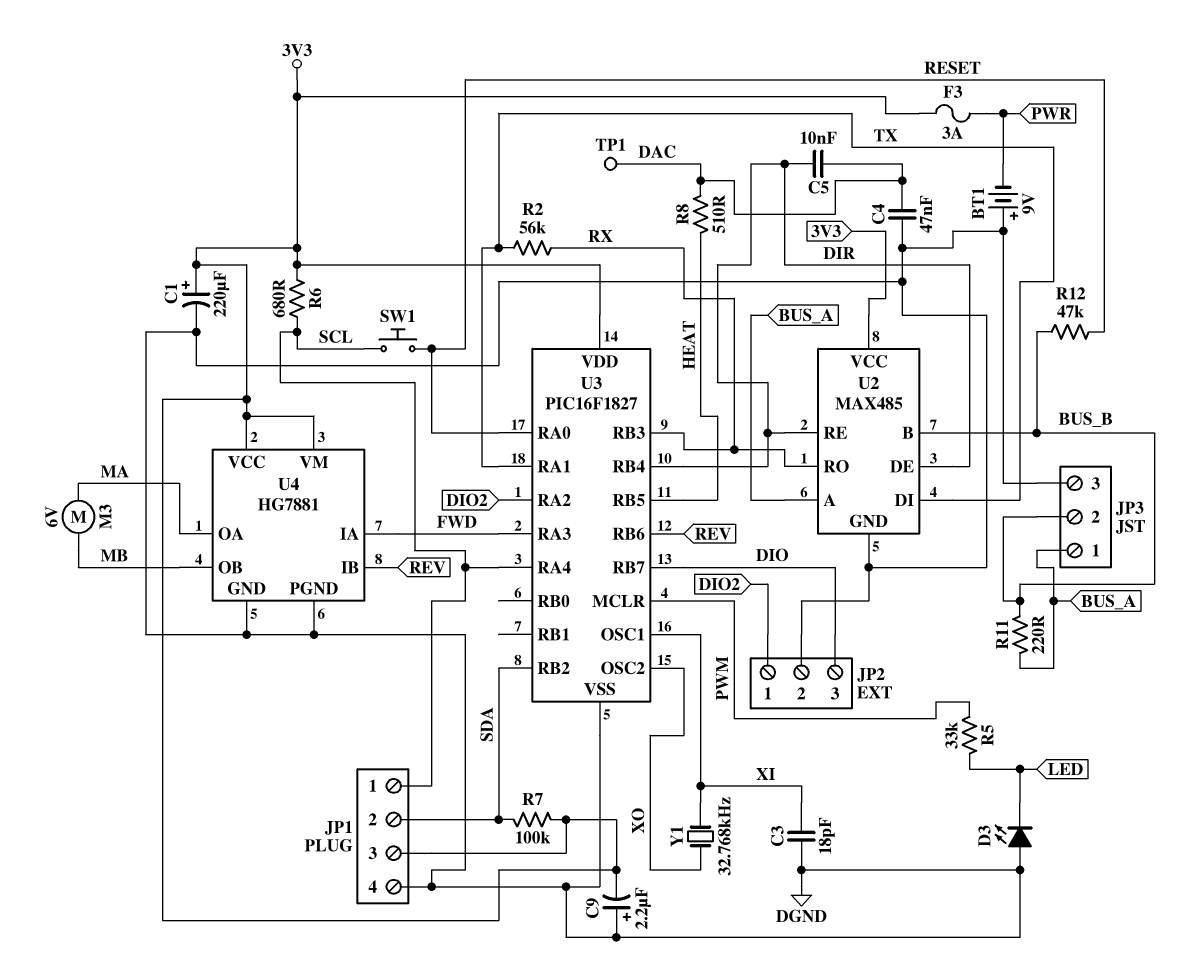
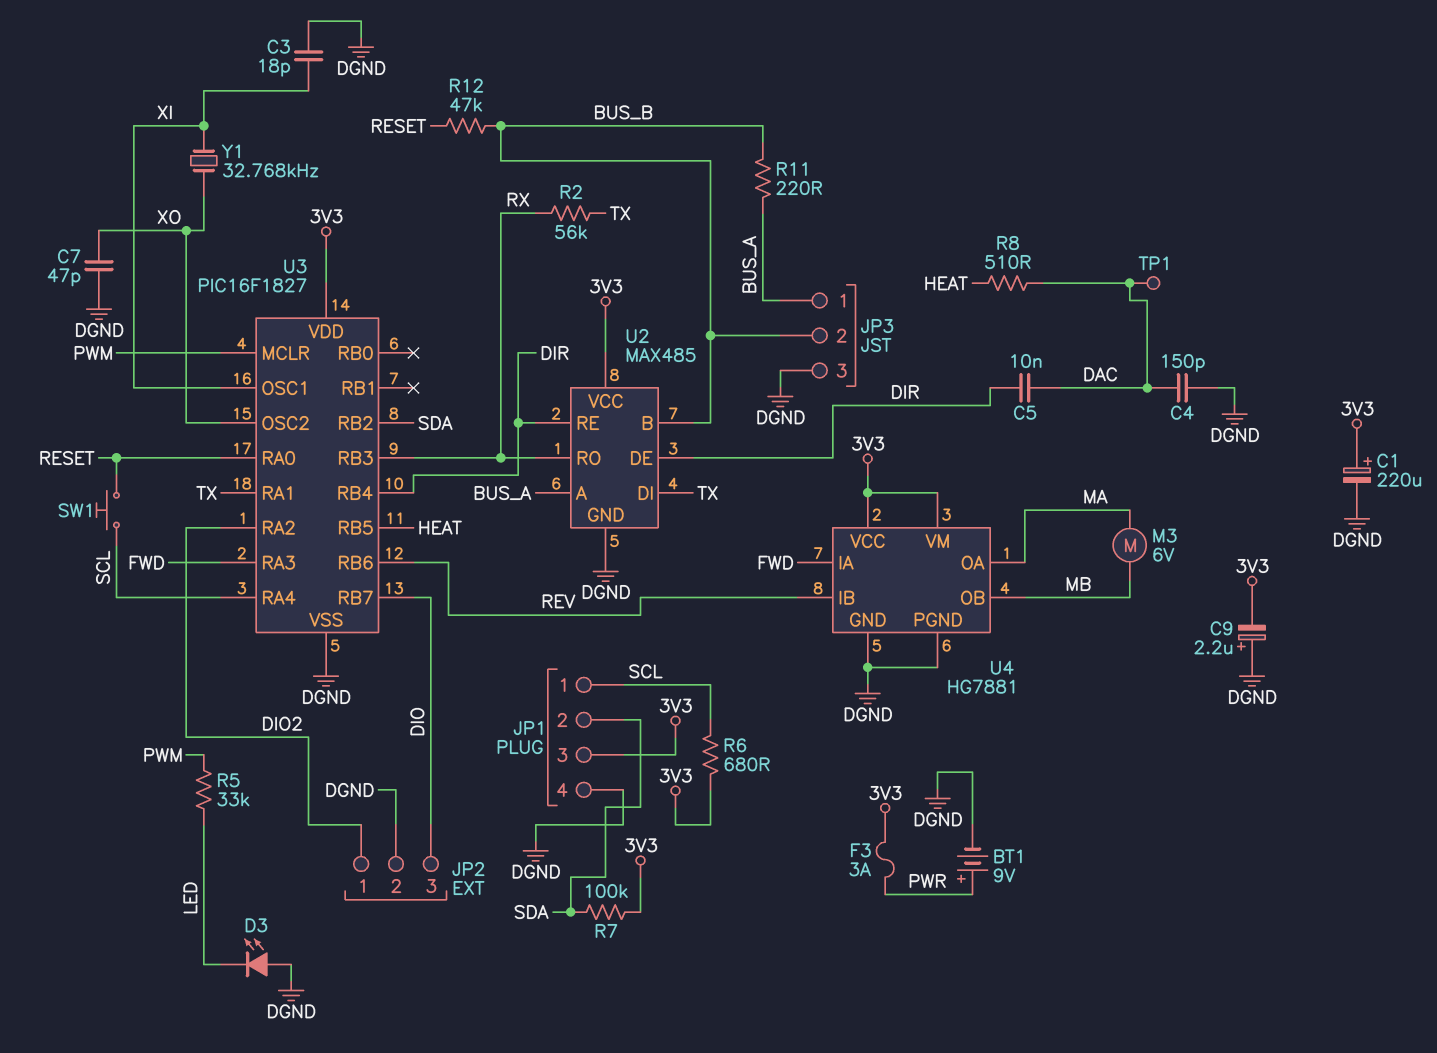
BT1: 9V (plus DGND, minus PWR) -> 9V (plus PWR, minus DGND)
C4: 47nF (DAC, DGND) -> 150pF (DAC, DGND)
C7: none -> 47pF (DGND, XO)

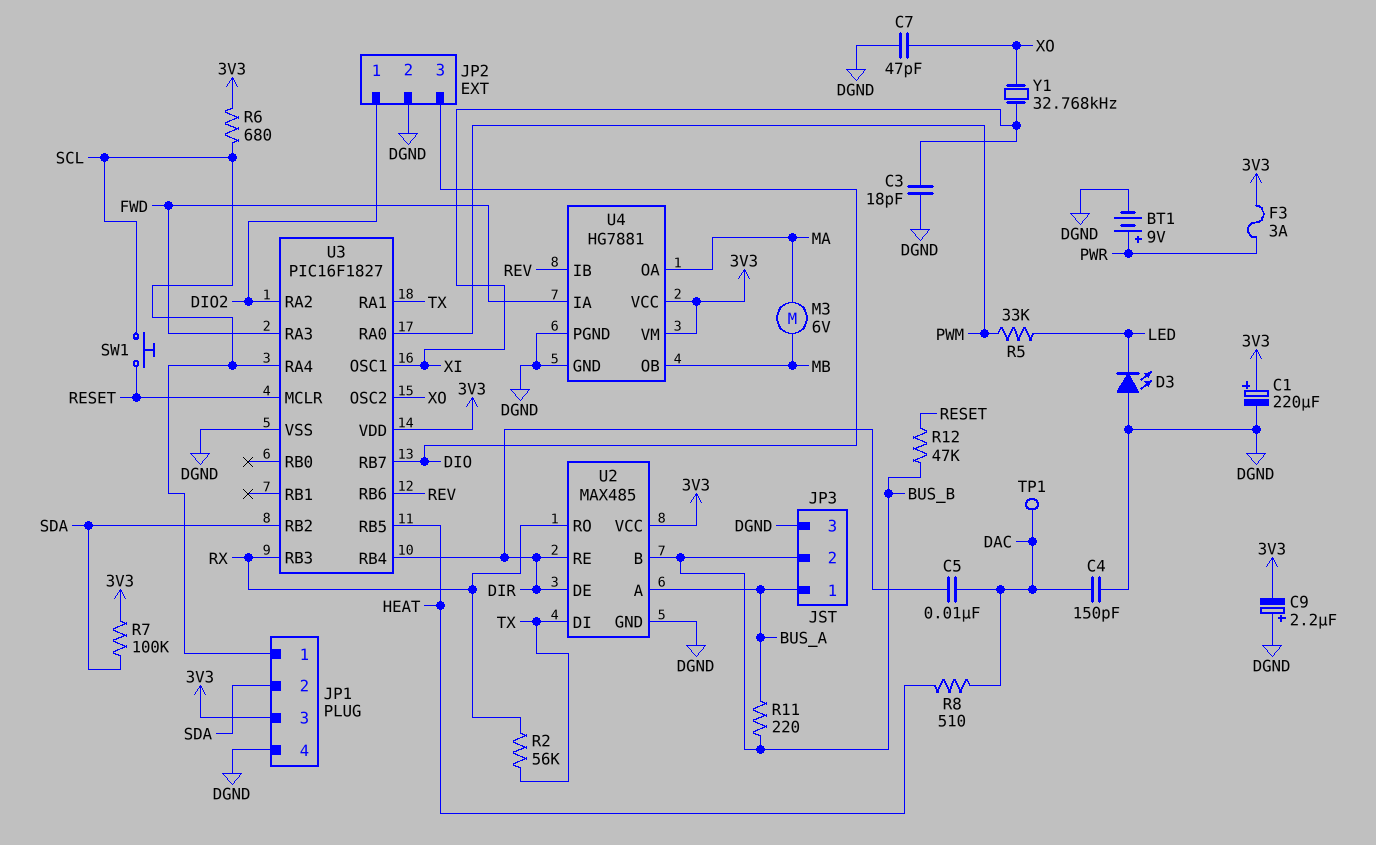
U3 pin MCLR: PWM -> RESET
U3 pin RA0: RESET -> PWM

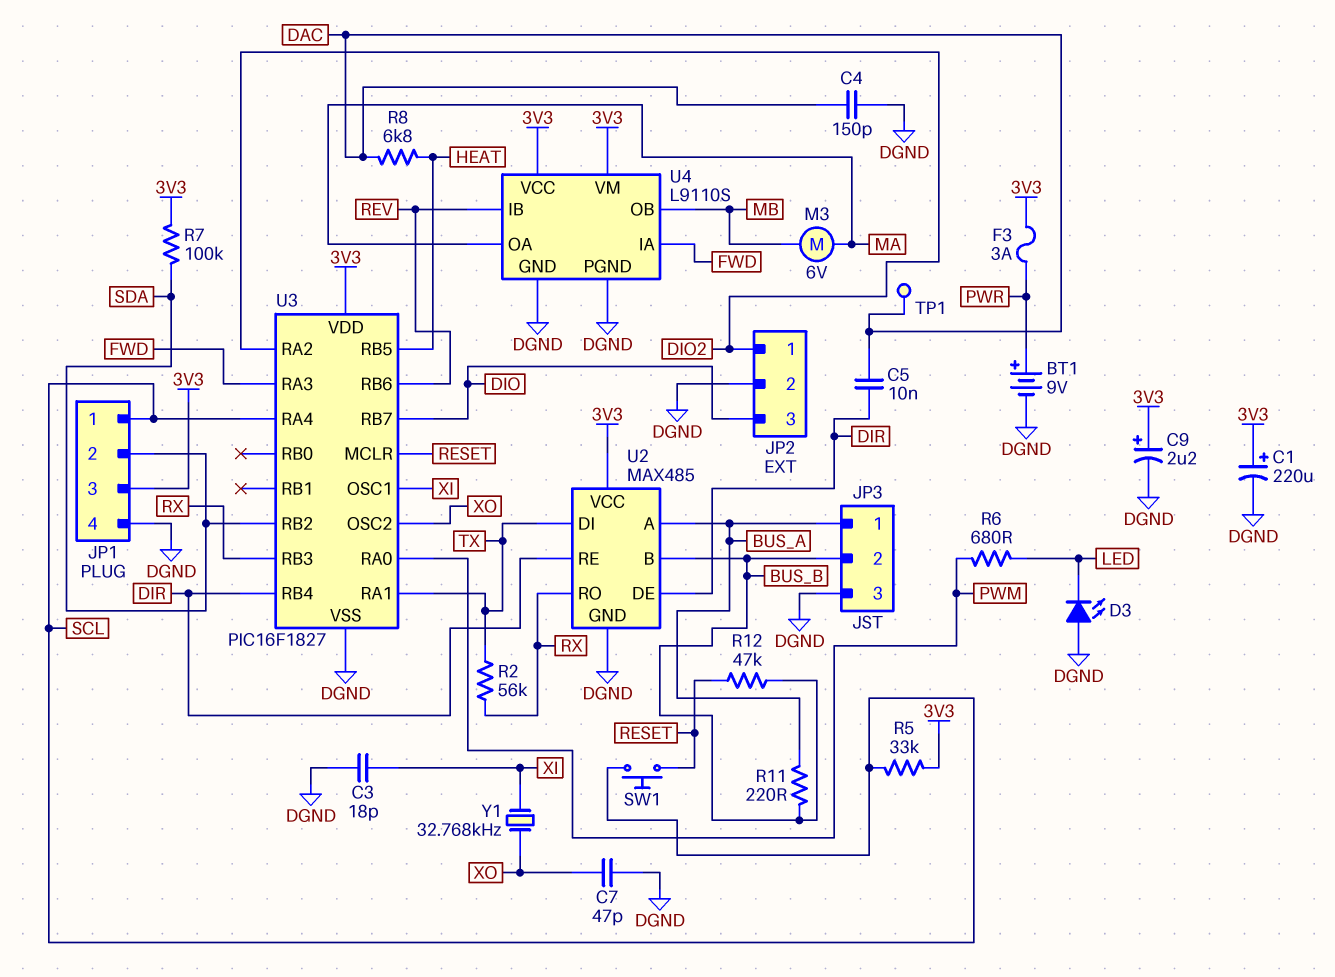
C9: 2.2uF (plus DGND, minus 3V3) -> 2.2uF (plus 3V3, minus DGND)
R5: 33k (LED, PWM) -> 33k (3V3, SCL)
R6: 680 (3V3, SCL) -> 680 (LED, PWM)
R8: 510 (DAC, HEAT) -> 6.8k (DAC, HEAT)
U4: HG7881 -> L9110S

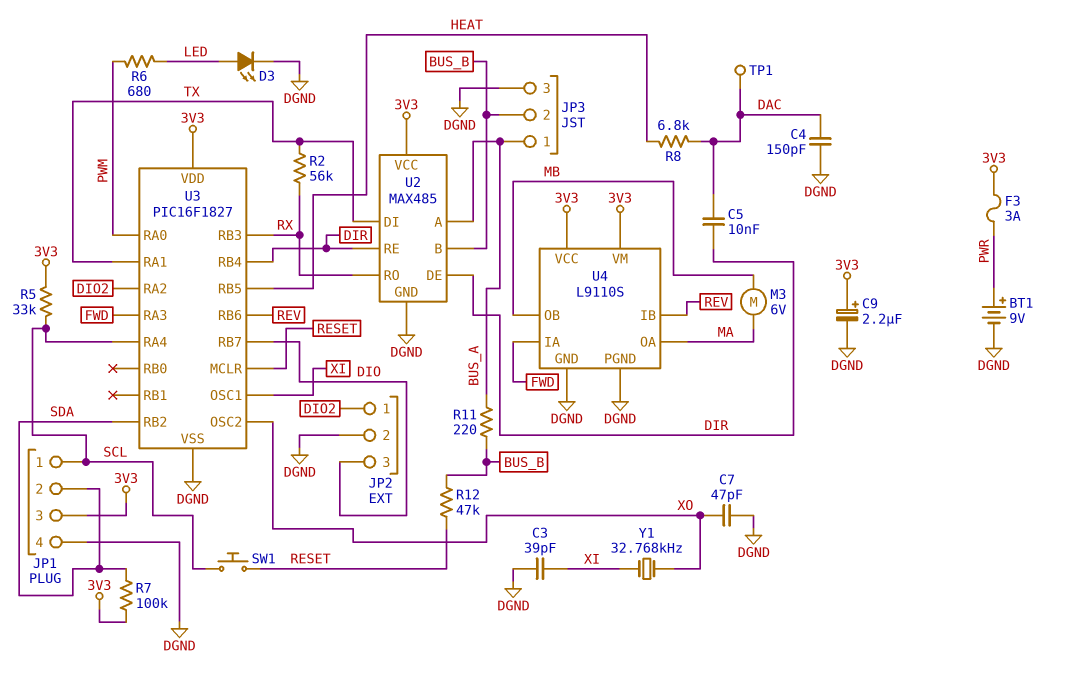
C1: 220uF (plus 3V3, minus DGND) -> none
C3: 18pF (DGND, XI) -> 39pF (DGND, XI)
D3: LED (A DGND, K LED) -> LED (A LED, K DGND)

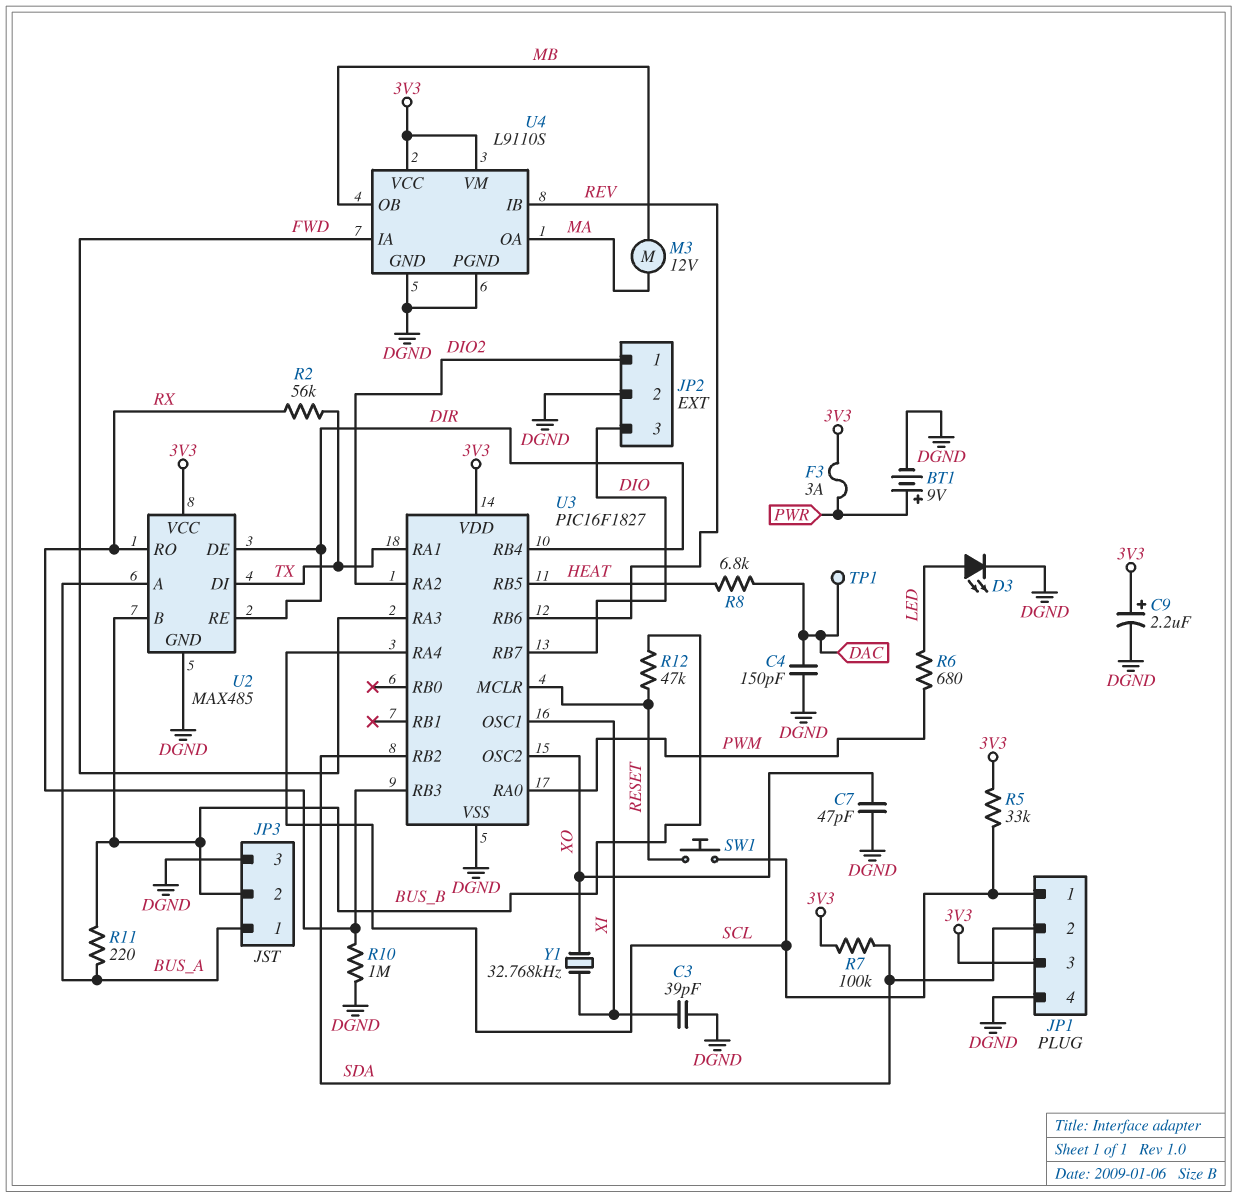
C5: 10nF (DAC, DIR) -> none
M3: motor 6V (MA, MB) -> motor 12V (MA, MB)
R10: none -> 1M (DGND, RX)

